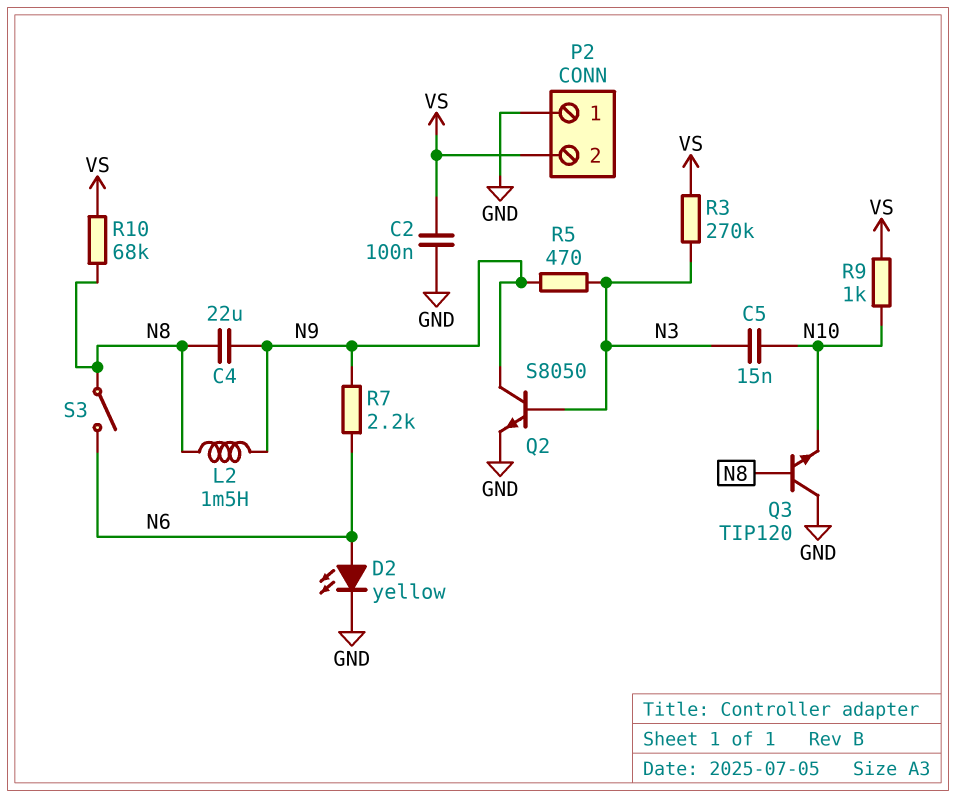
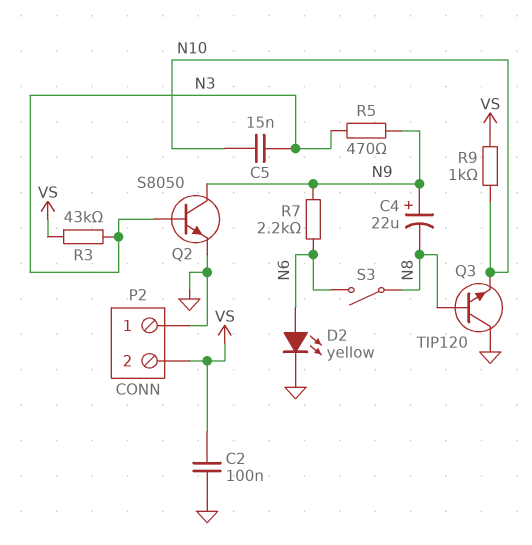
C4: 22uF (N8, N9) -> 22uF (plus N9, minus N8)
L2: 1.5mH (N8, N9) -> none
R3: 270k (N3, VS) -> 43k (N3, VS)
R10: 68k (N8, VS) -> none

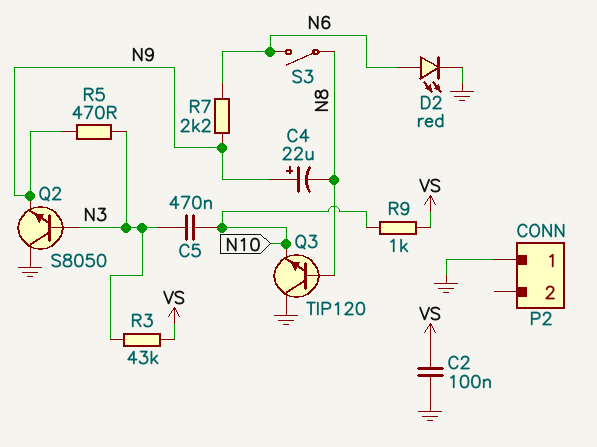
C5: 15nF (N3, N10) -> 470nF (N3, N10)
D2: LED yellow (A N6, K GND) -> LED red (A N6, K GND)
P2 pin 2: VS -> none
Q2: NPN S8050 (B N3, C N9, E GND) -> NPN S8050 (B N3, C GND, E N9)

